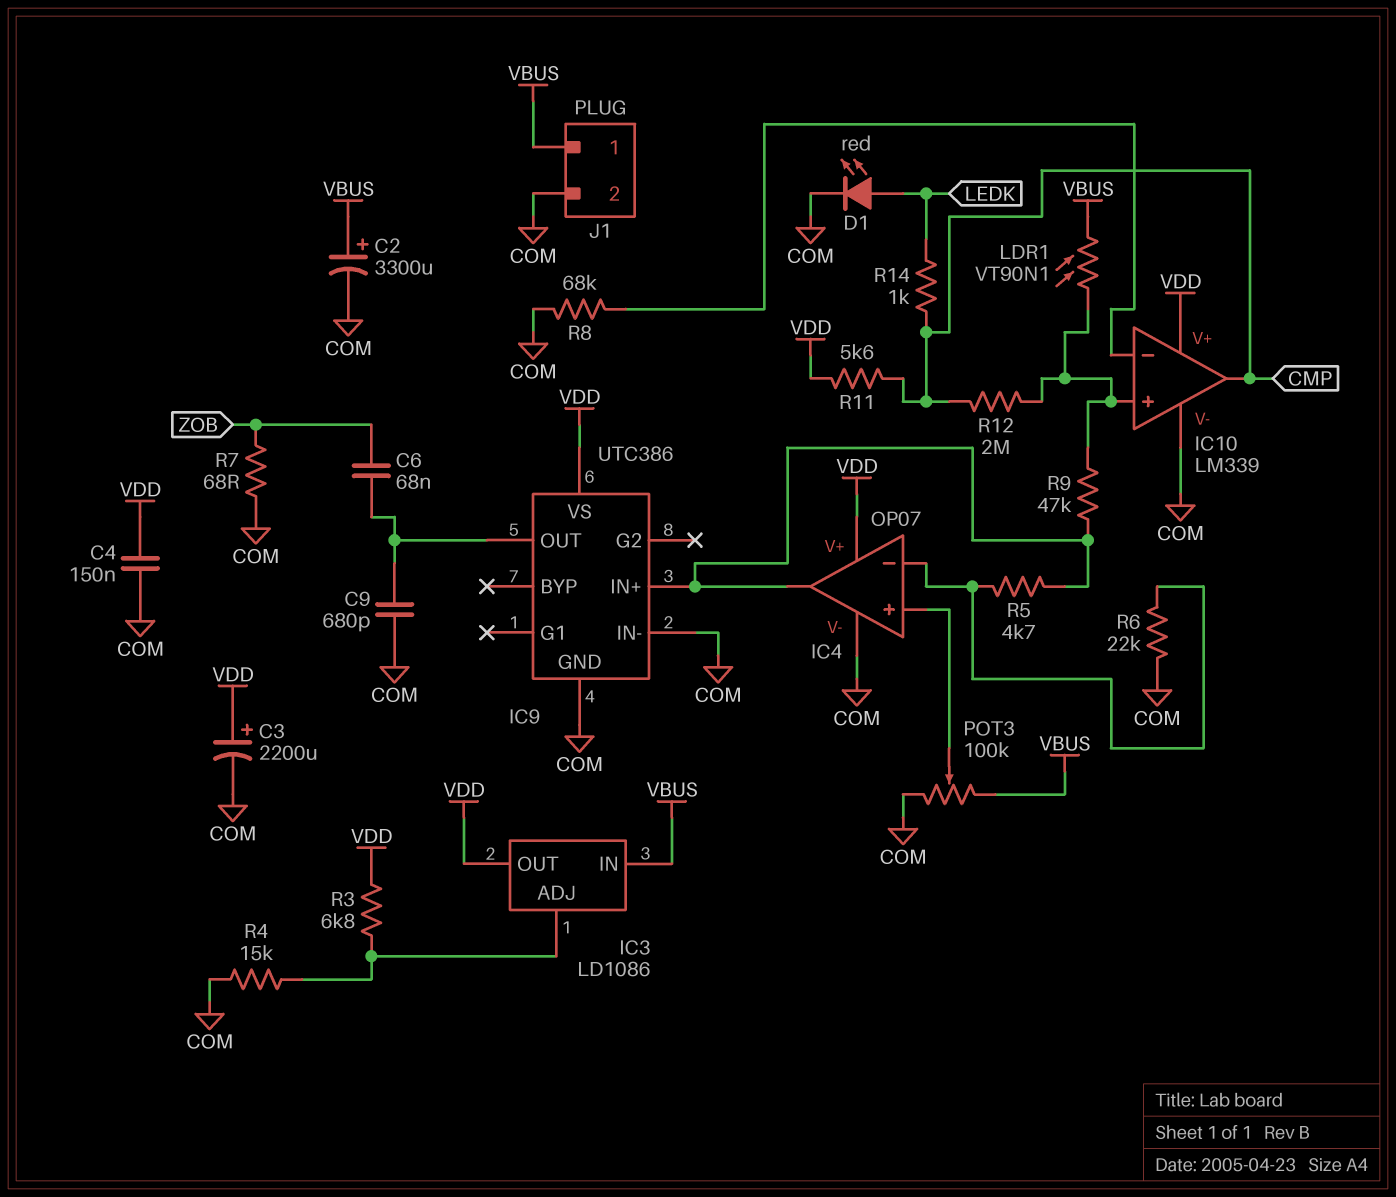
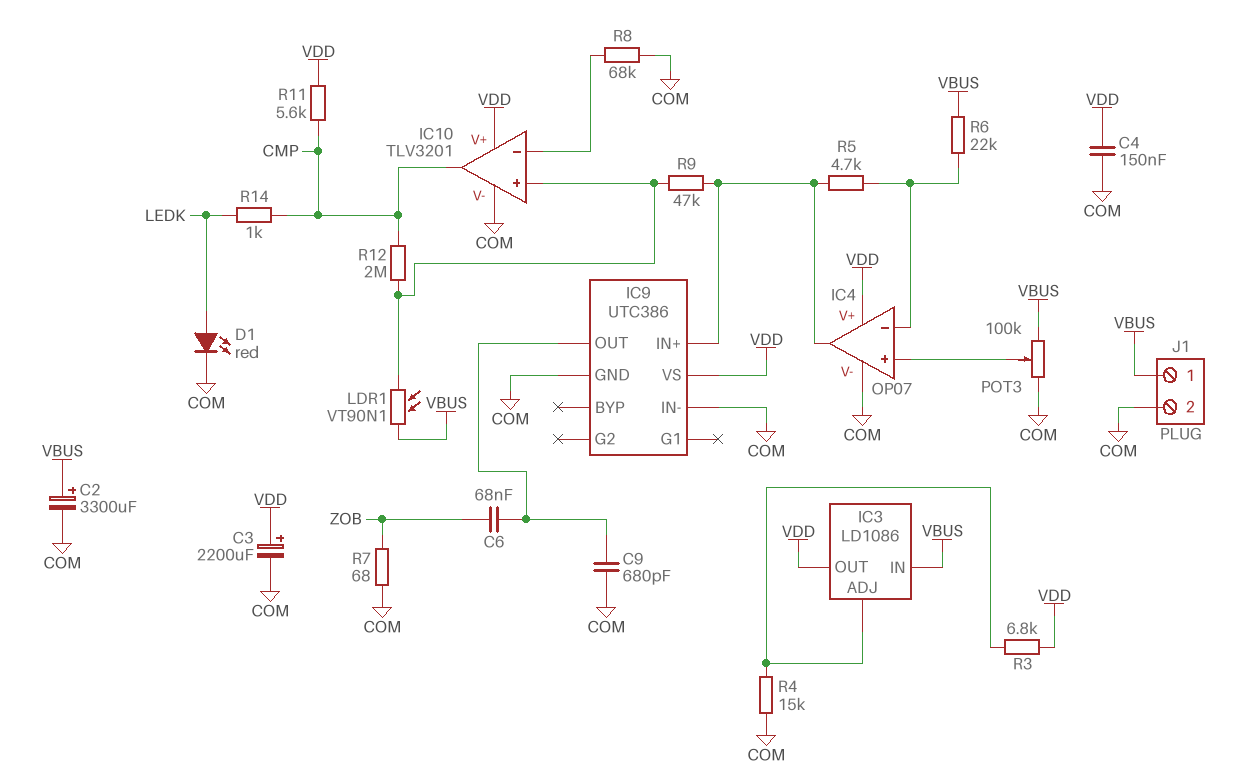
IC10: LM339 -> TLV3201
R6: 22k (COM, IC4/in-) -> 22k (IC4/in-, VBUS)

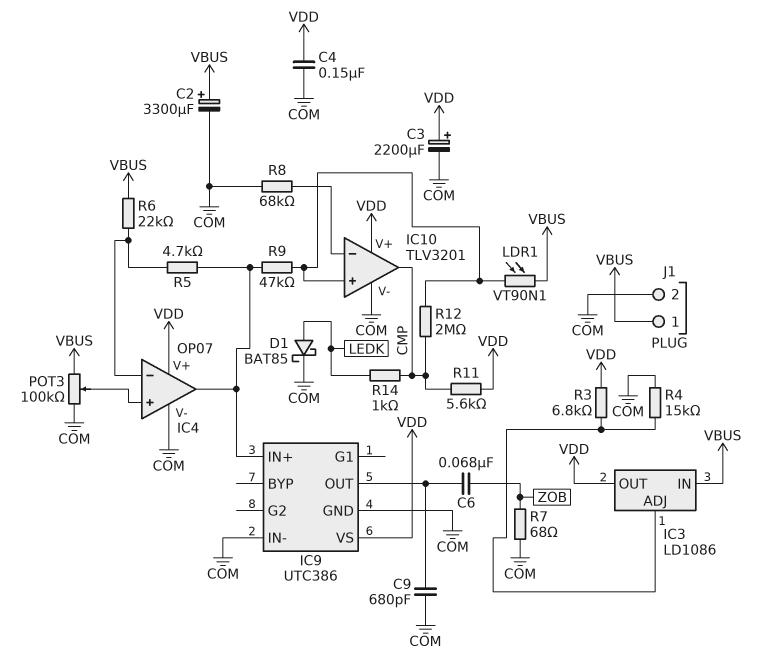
D1: LED red (A LEDK, K COM) -> schottky BAT85 (A LEDK, K COM)

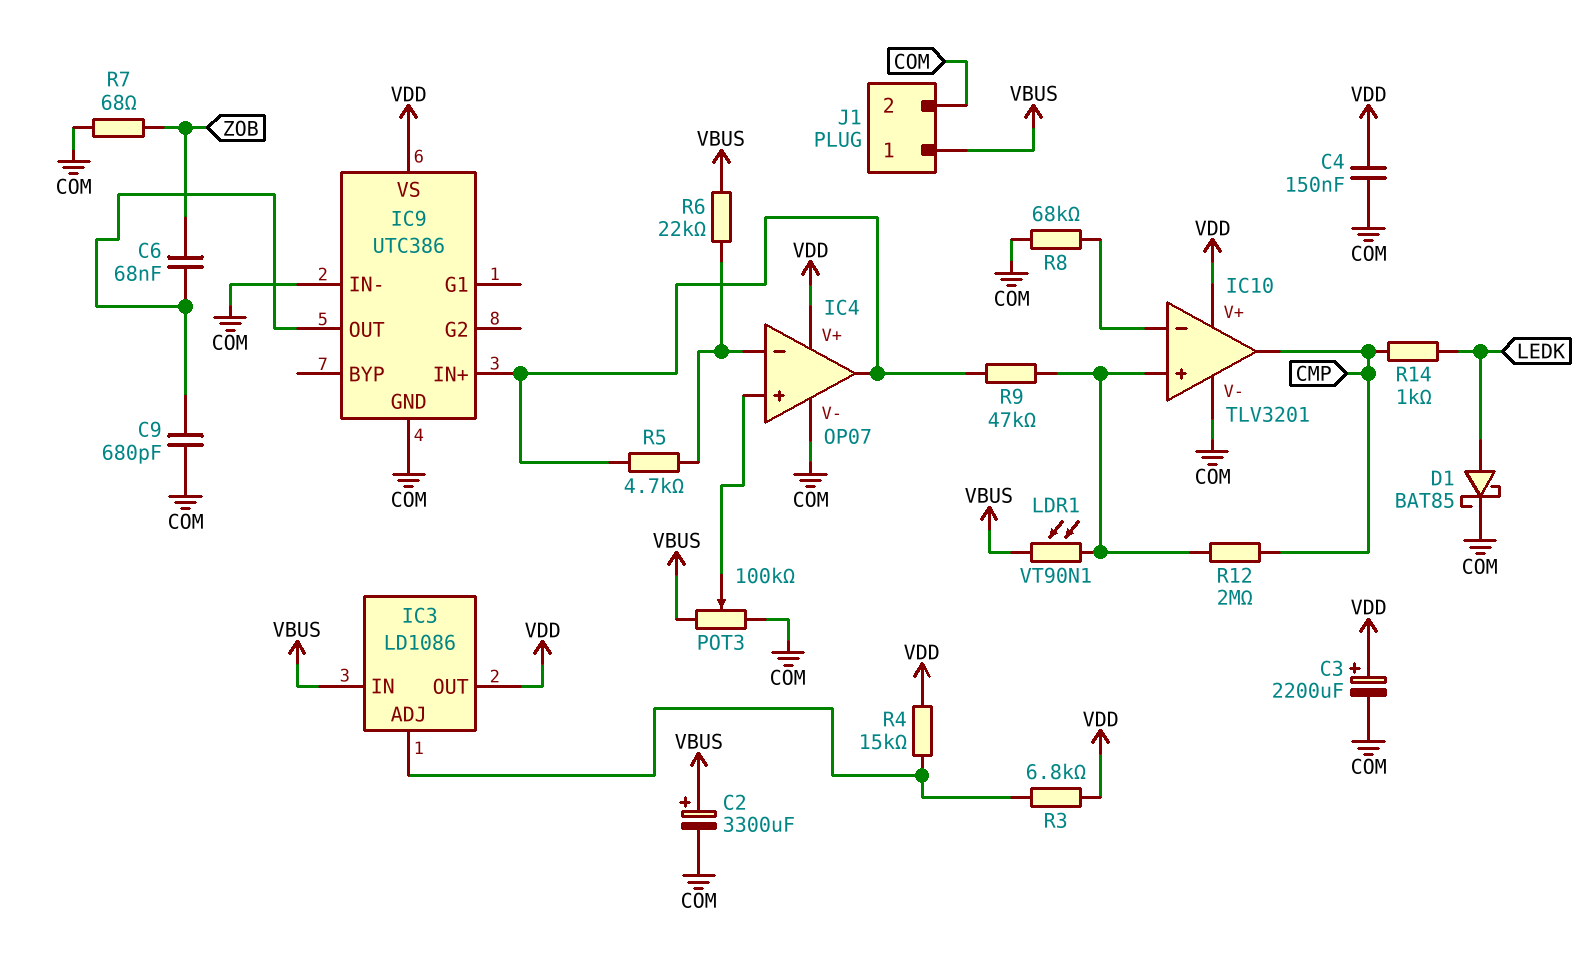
R4: 15k (COM, IC3/ADJ) -> 15k (IC3/ADJ, VDD)
R11: 5.6k (CMP, VDD) -> none

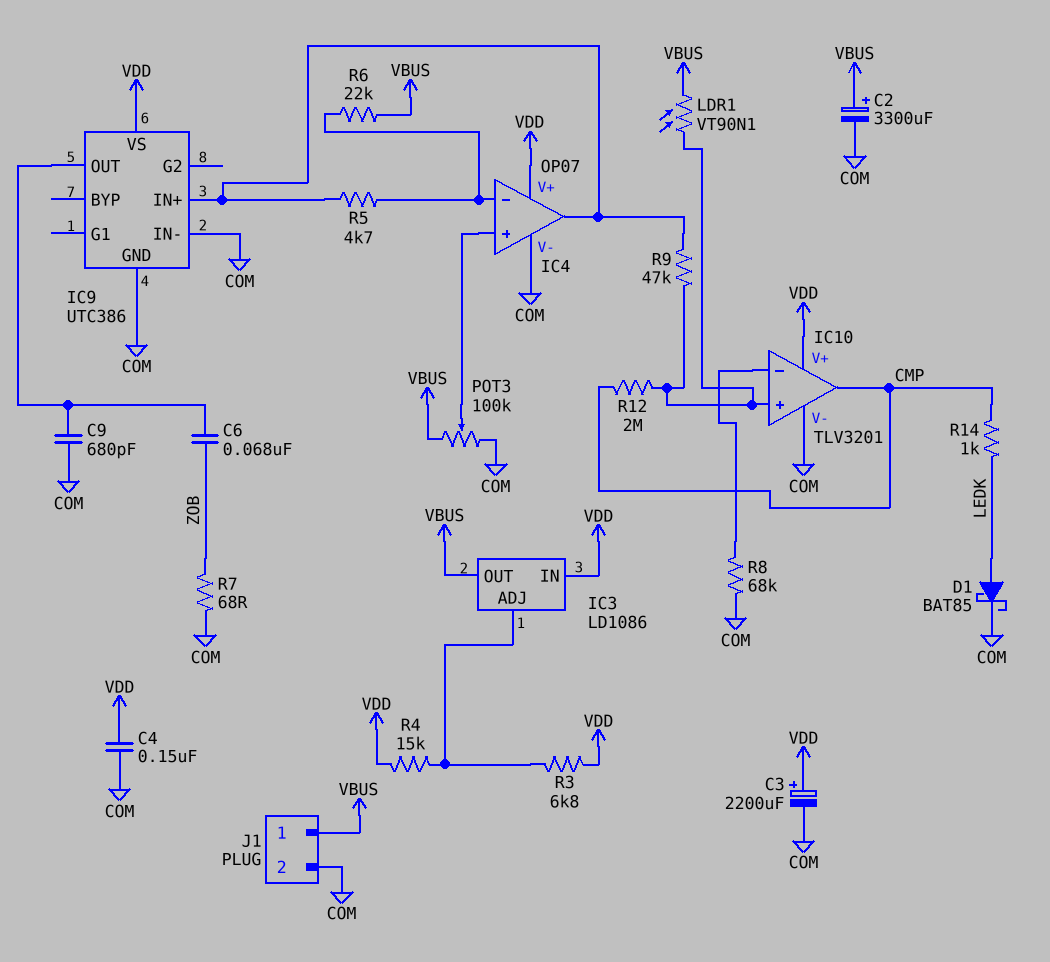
IC3 pin IN: VBUS -> VDD
IC3 pin OUT: VDD -> VBUS

